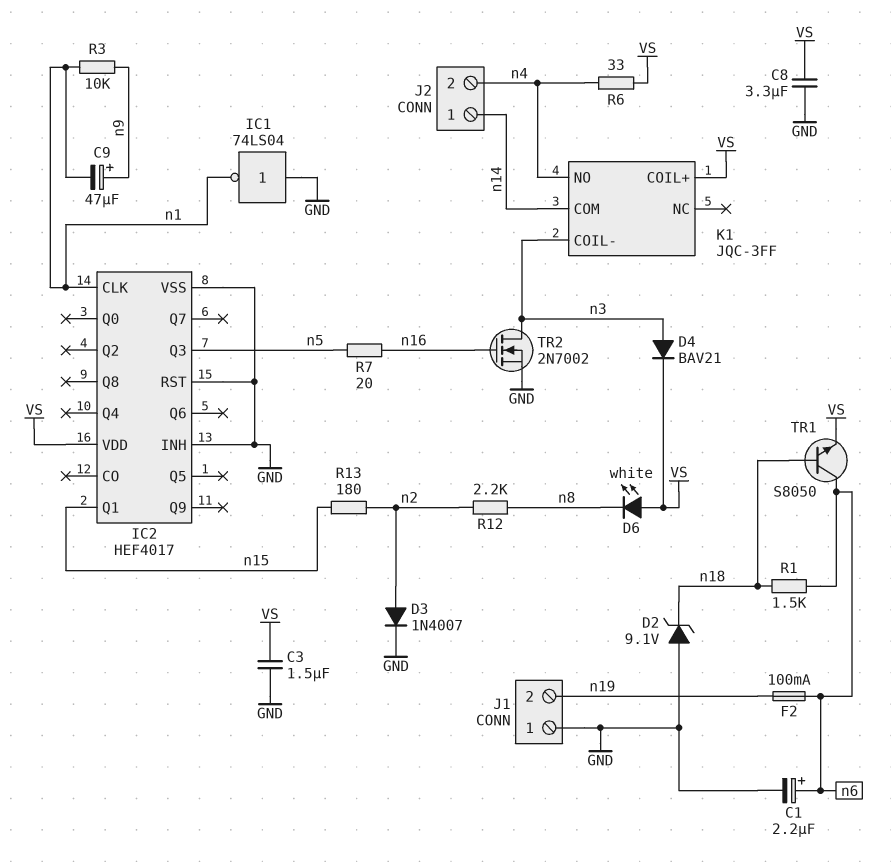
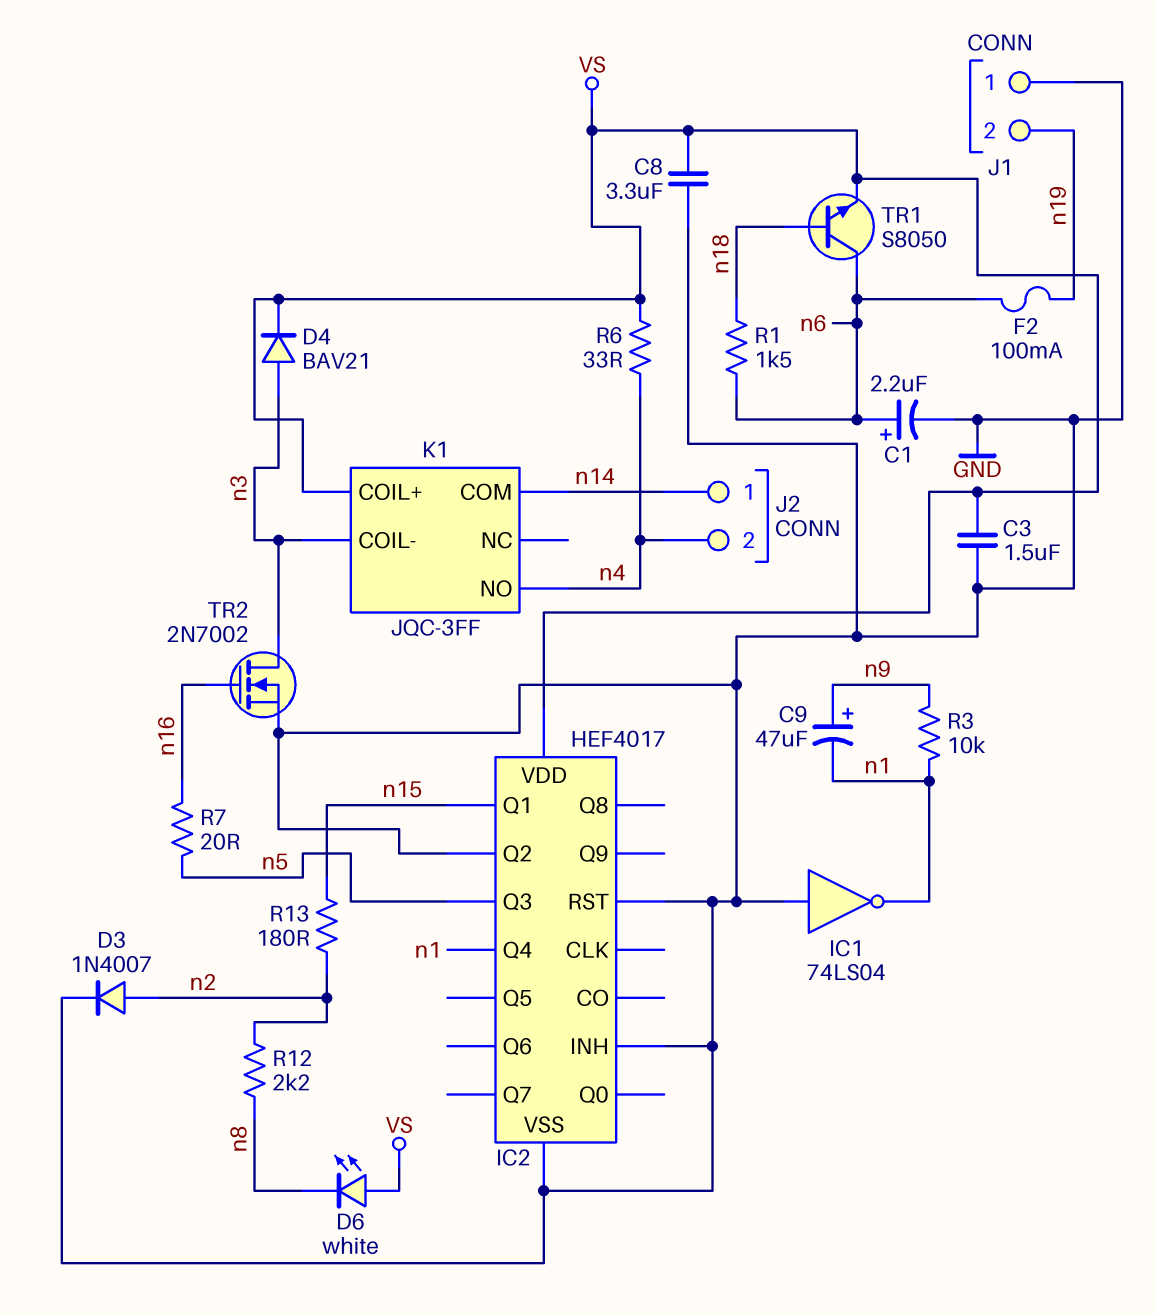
D2: zener 9.1V (A GND, K n18) -> none
IC2 pin CLK: n1 -> none
IC2 pin Q2: none -> GND
IC2 pin Q4: none -> n1

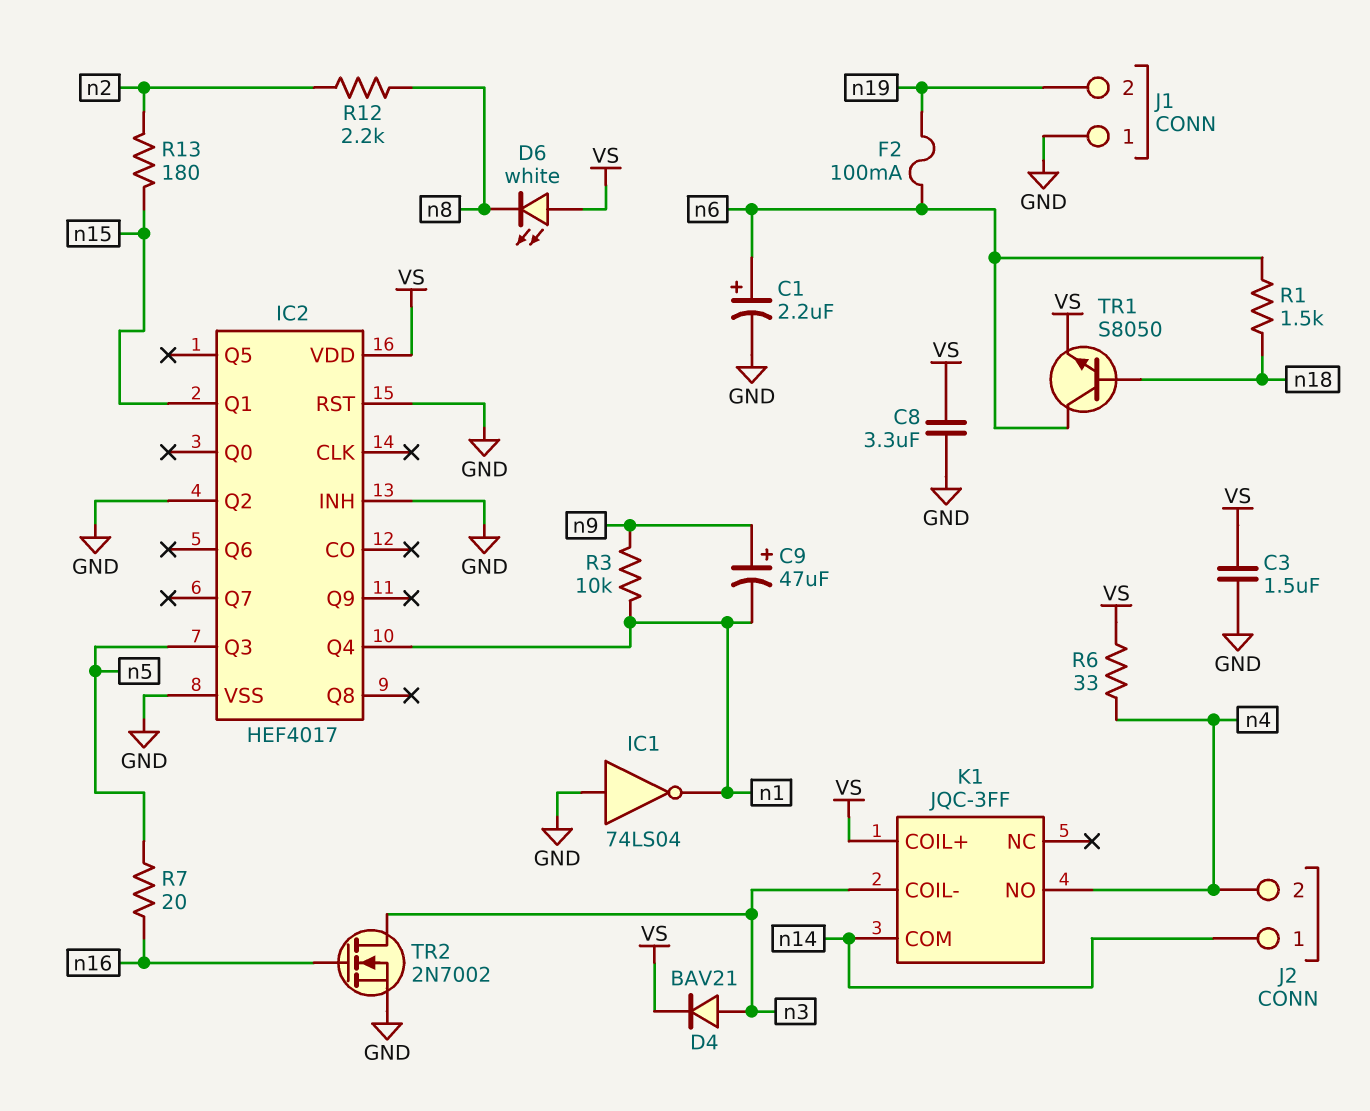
D3: diode 1N4007 (A n2, K GND) -> none

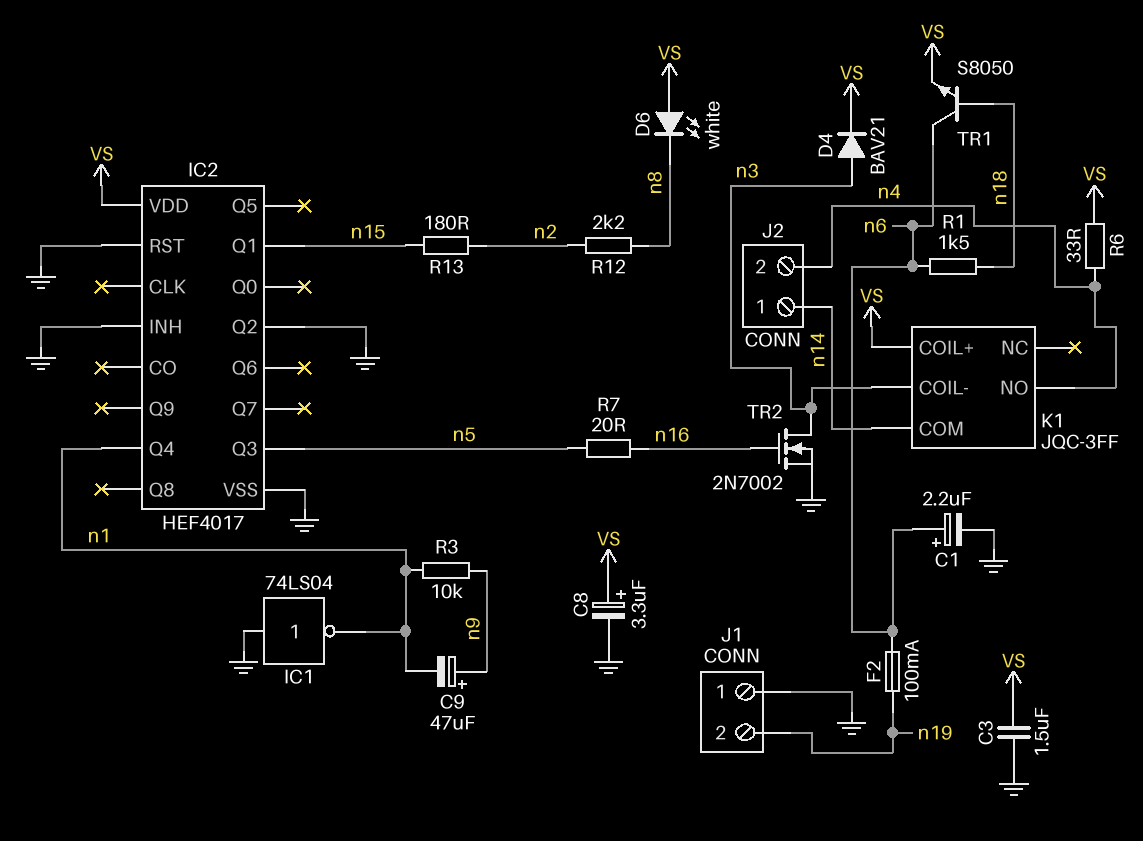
C8: 3.3uF (GND, VS) -> 3.3uF (plus VS, minus GND)

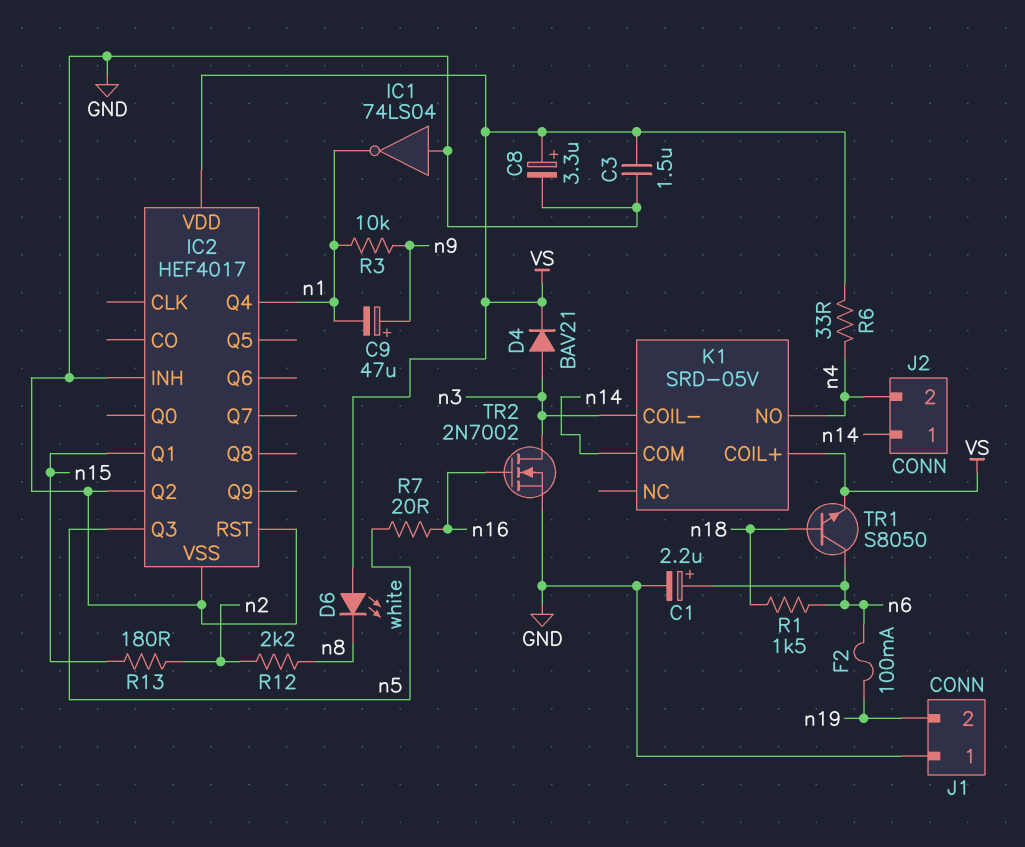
K1: JQC-3FF -> SRD-05V

